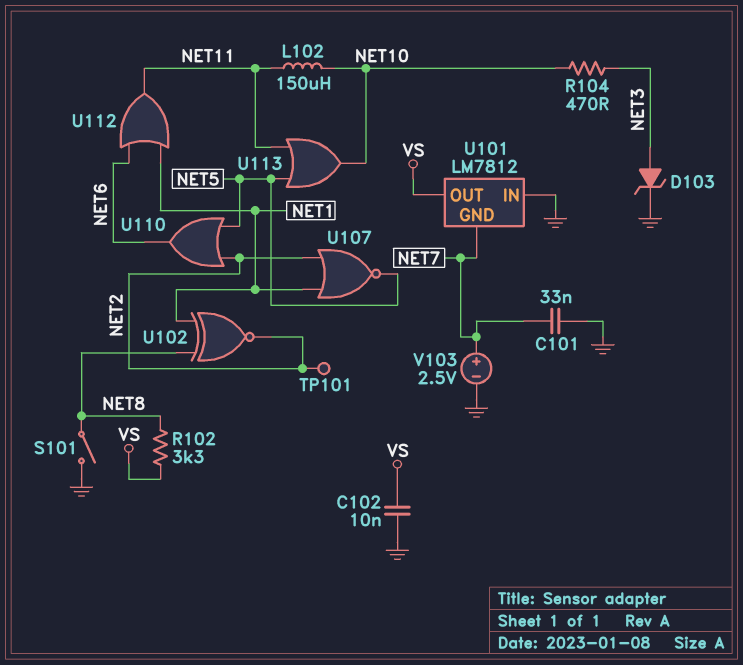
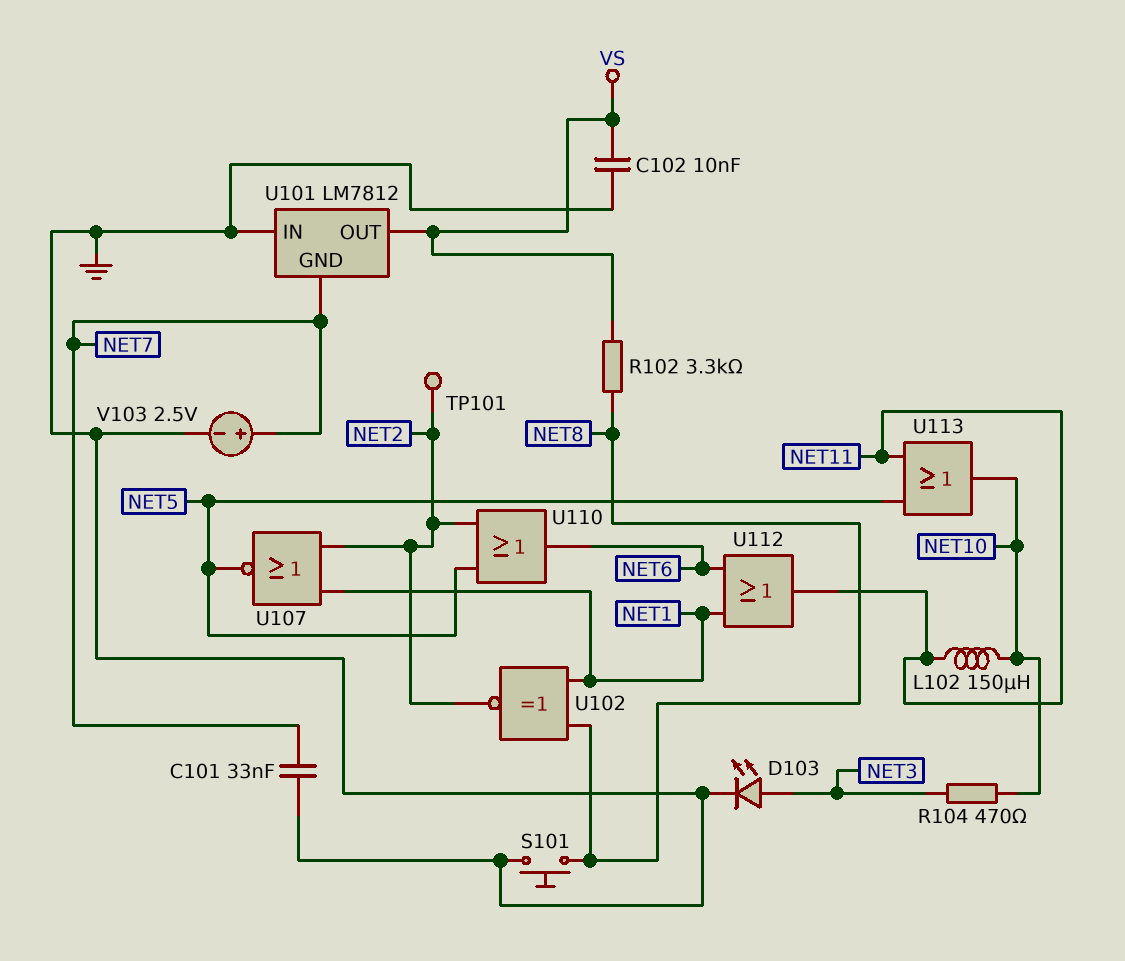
D103: zener (A NET3, K GND) -> LED (A NET3, K GND)
S101: switch (GND, NET8) -> button (GND, NET8)

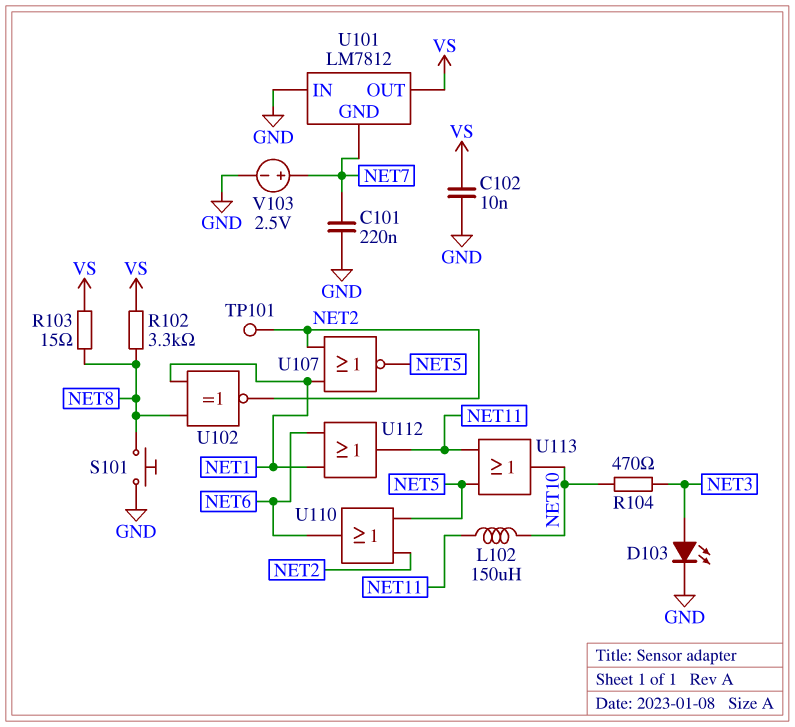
C101: 33nF (GND, NET7) -> 220nF (GND, NET7)
R103: none -> 15 (NET8, VS)

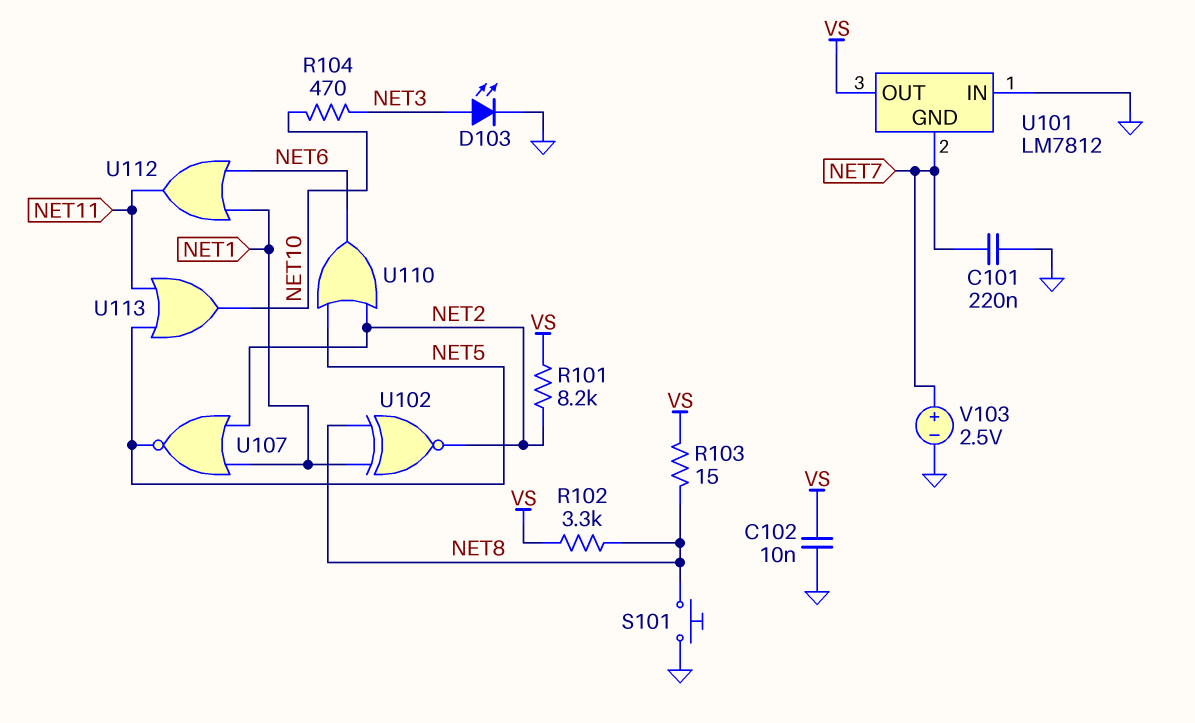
L102: 150uH (NET10, NET11) -> none
R101: none -> 8.2k (NET2, VS)
TP101: test point (NET2) -> none

